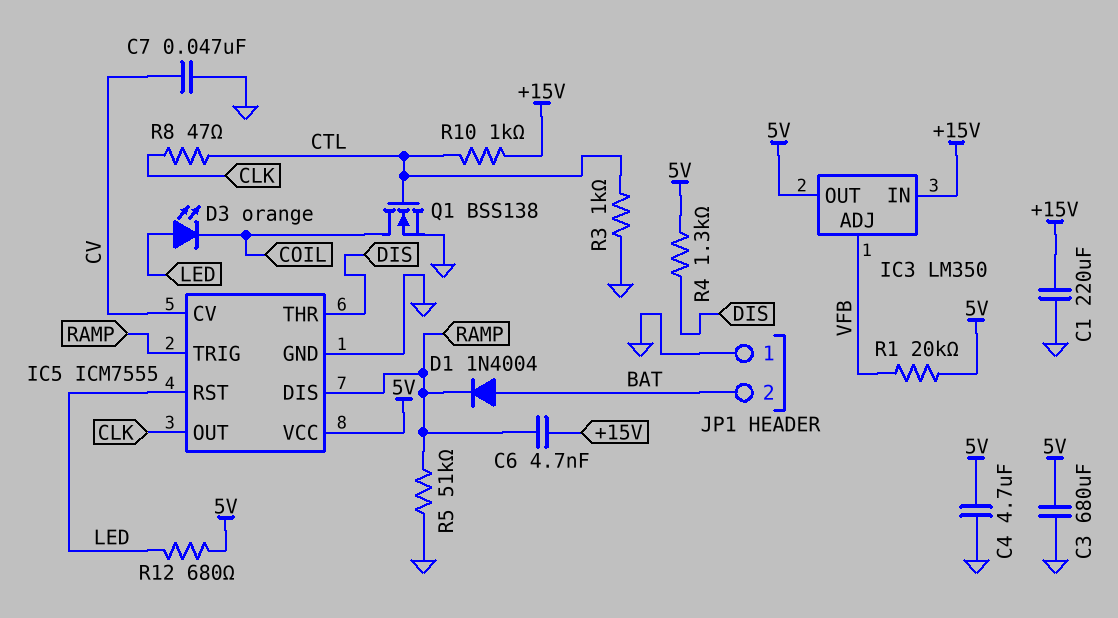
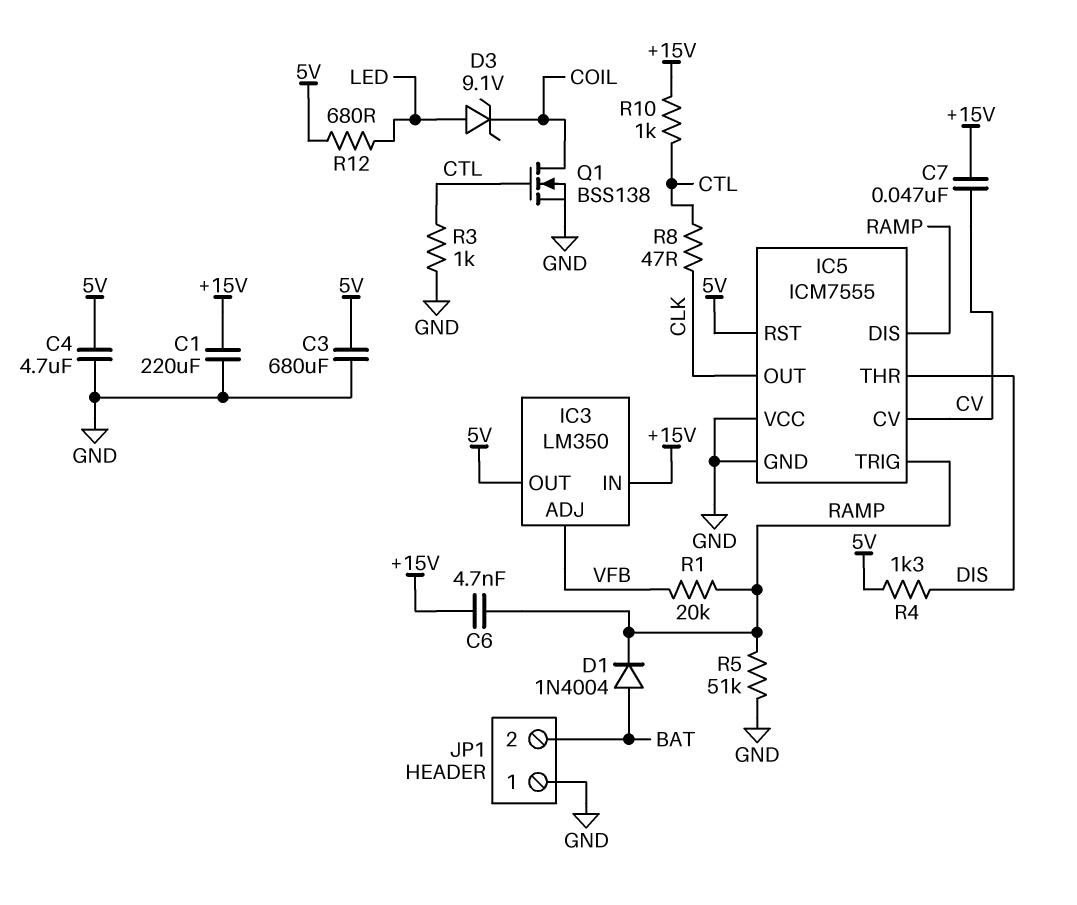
C7: 47nF (CV, GND) -> 47nF (+15V, CV)
D3: LED orange (A LED, K COIL) -> zener 9.1V (A LED, K COIL)
IC5 pin RST: LED -> 5V
IC5 pin VCC: 5V -> GND
R1: 20k (5V, VFB) -> 20k (RAMP, VFB)

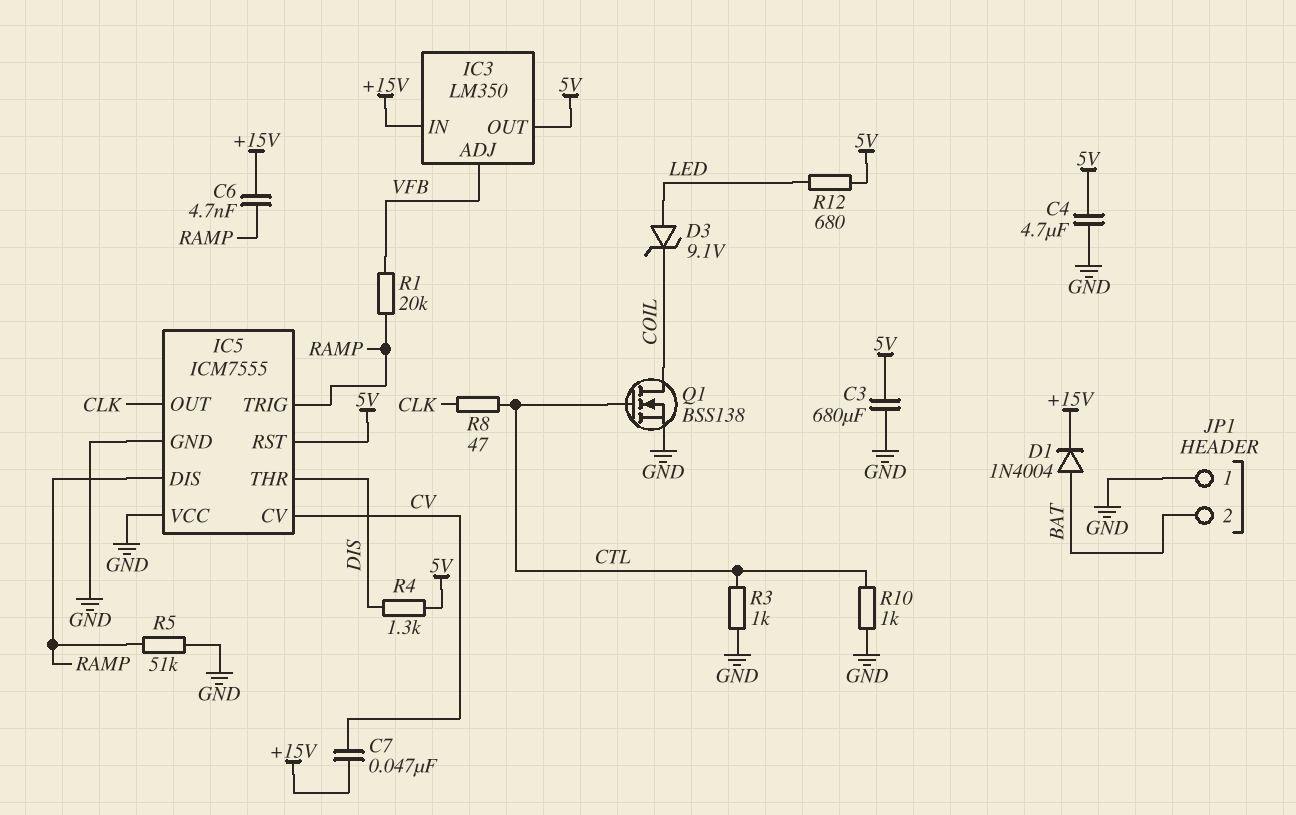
C1: 220uF (+15V, GND) -> none
D1: diode 1N4004 (A BAT, K RAMP) -> diode 1N4004 (A BAT, K +15V)
R10: 1k (+15V, CTL) -> 1k (CTL, GND)

